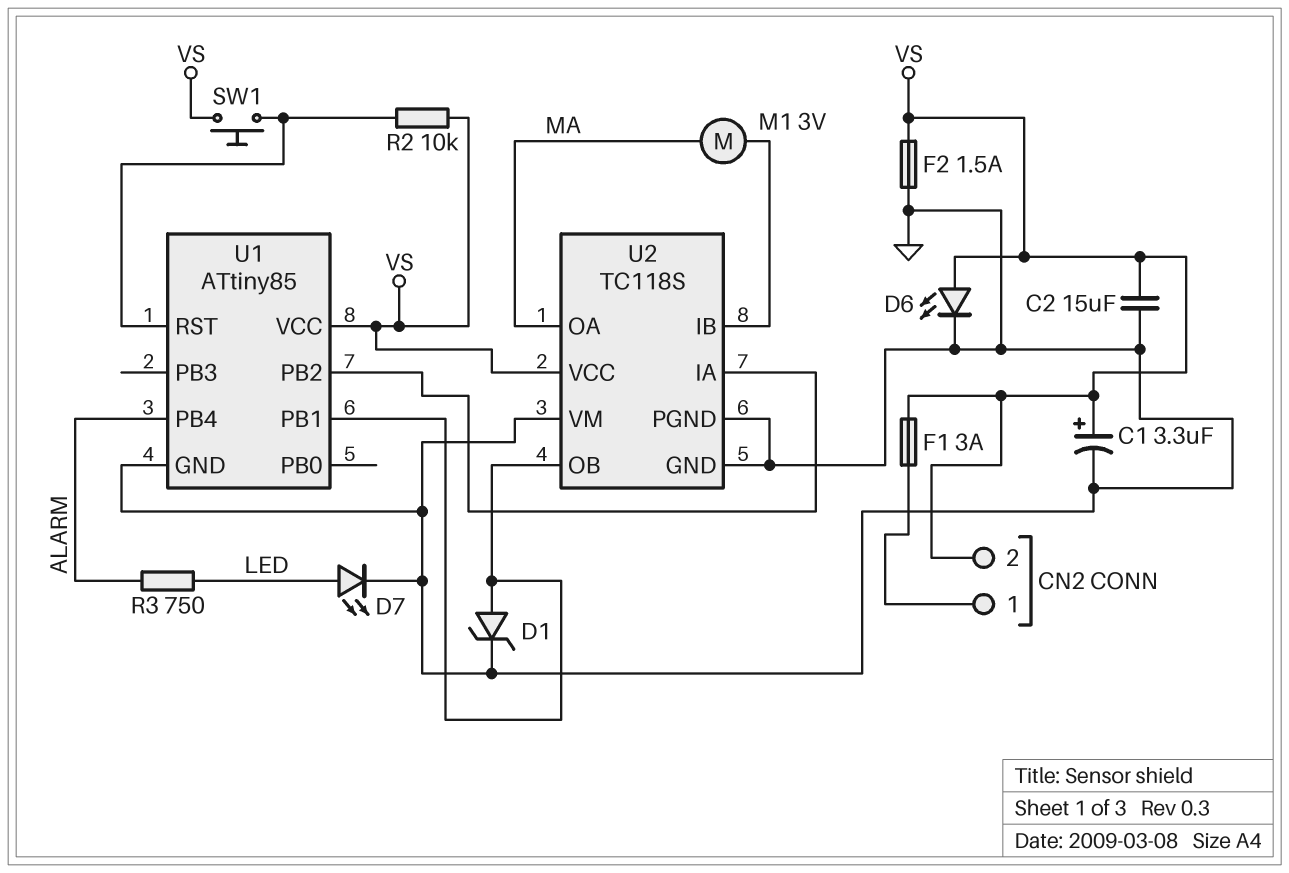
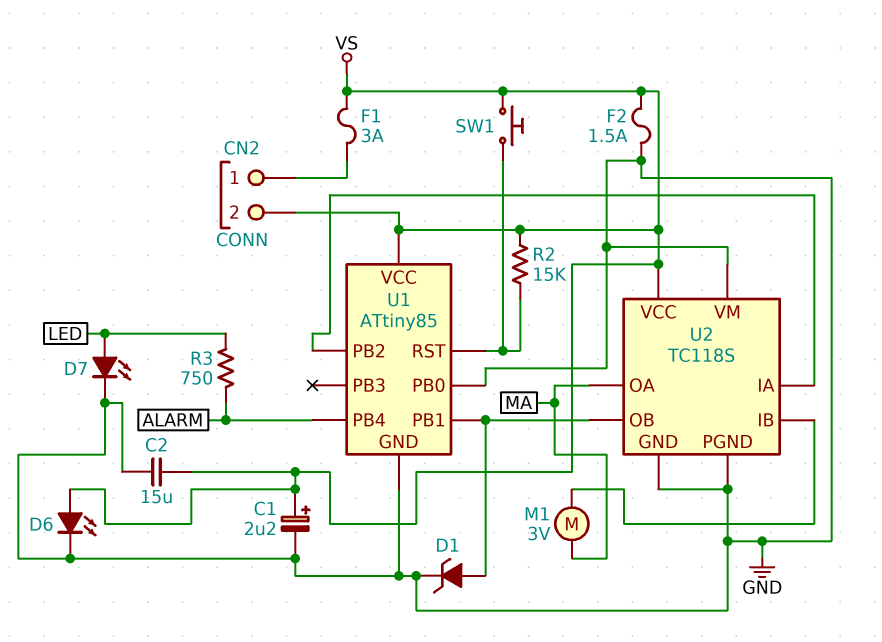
C1: 3.3uF (plus VS, minus GND) -> 2.2uF (plus VS, minus GND)
R2: 10k (U1/RST, VS) -> 15k (U1/RST, VS)
U1 pin PB0: none -> GND

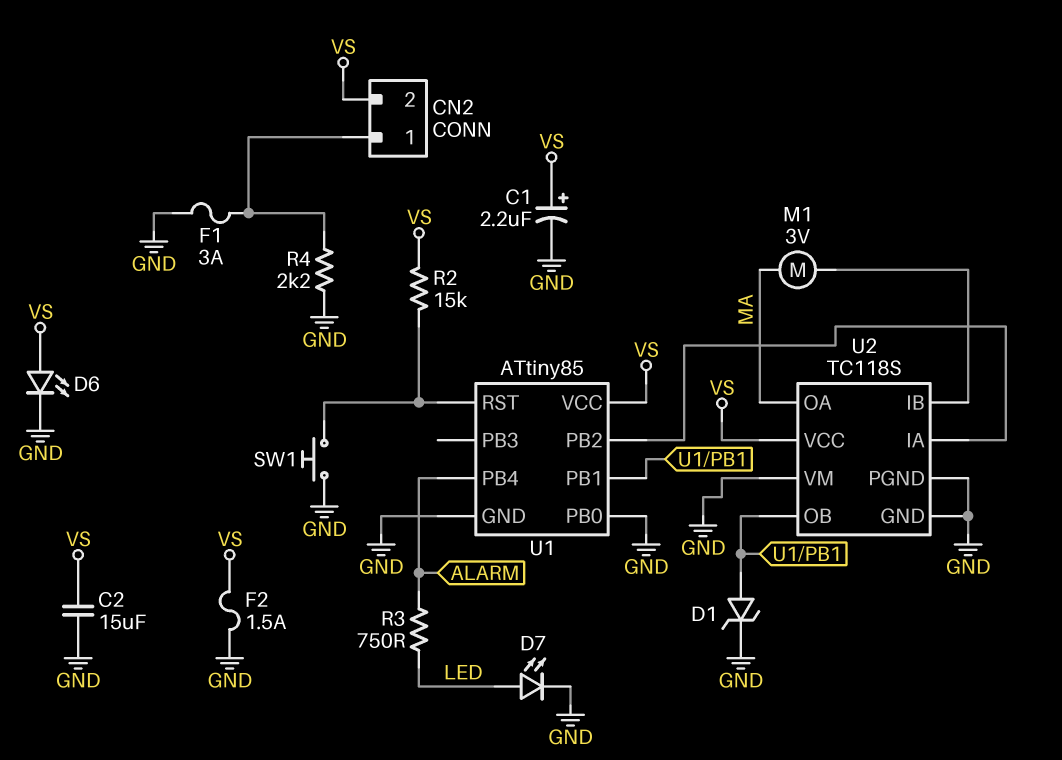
F1: 3A (CN2/1, VS) -> 3A (CN2/1, GND)
R4: none -> 2.2k (CN2/1, GND)
SW1: button (U1/RST, VS) -> button (GND, U1/RST)

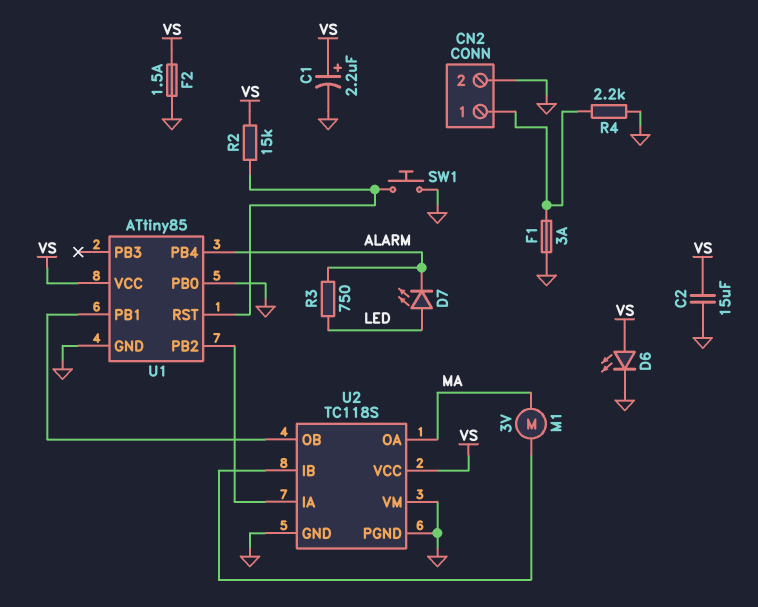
CN2 pin 2: VS -> GND
D1: zener (A U1/PB1, K GND) -> none
D7: LED (A LED, K GND) -> LED (A LED, K ALARM)

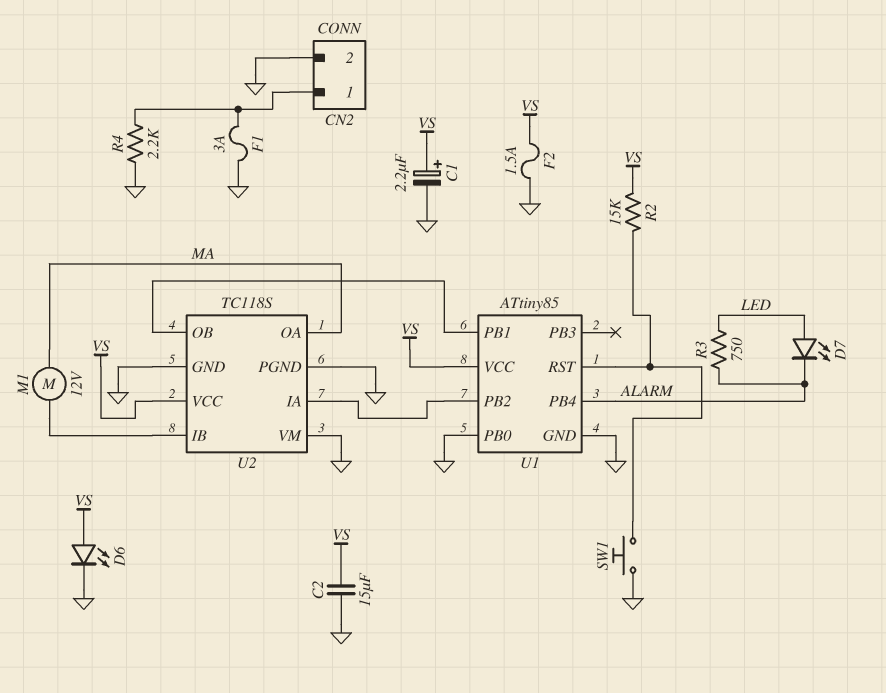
M1: motor 3V (MA, U2/IB) -> motor 12V (MA, U2/IB)

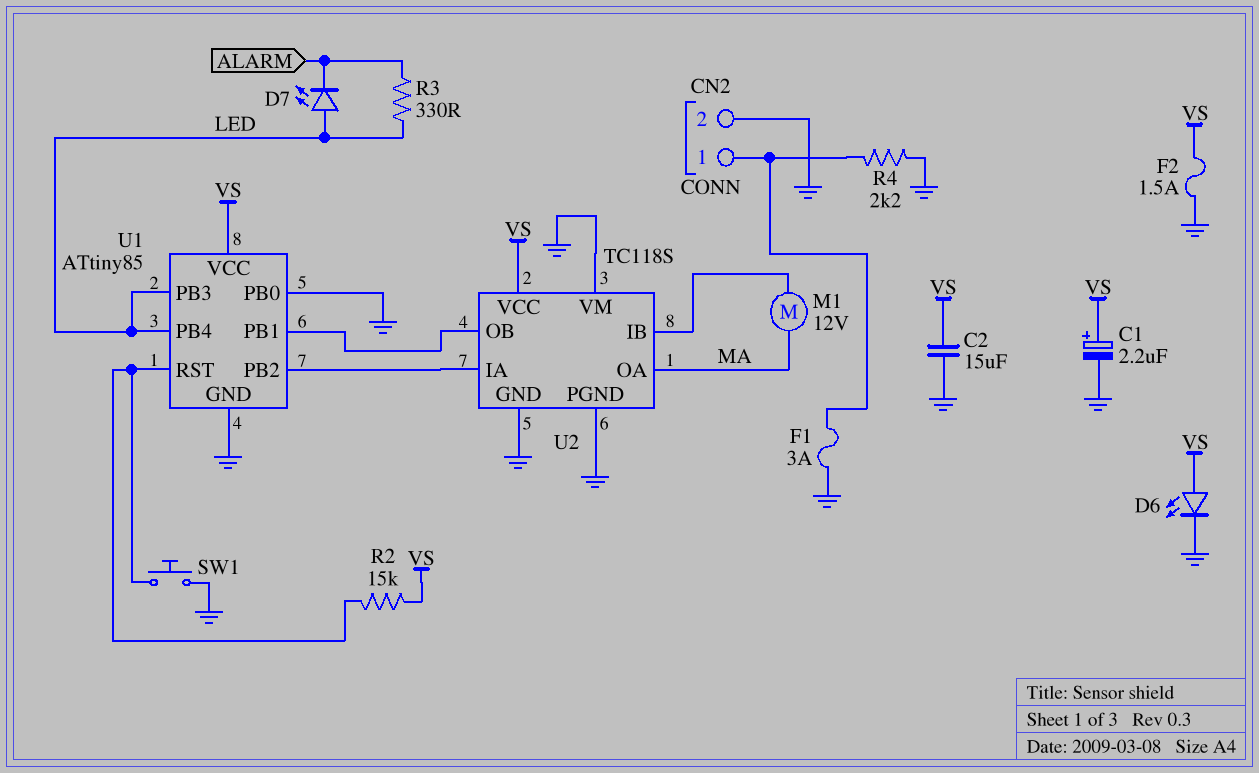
R3: 750 (ALARM, LED) -> 330 (ALARM, LED)
U1 pin PB3: none -> LED
U1 pin PB4: ALARM -> LED

